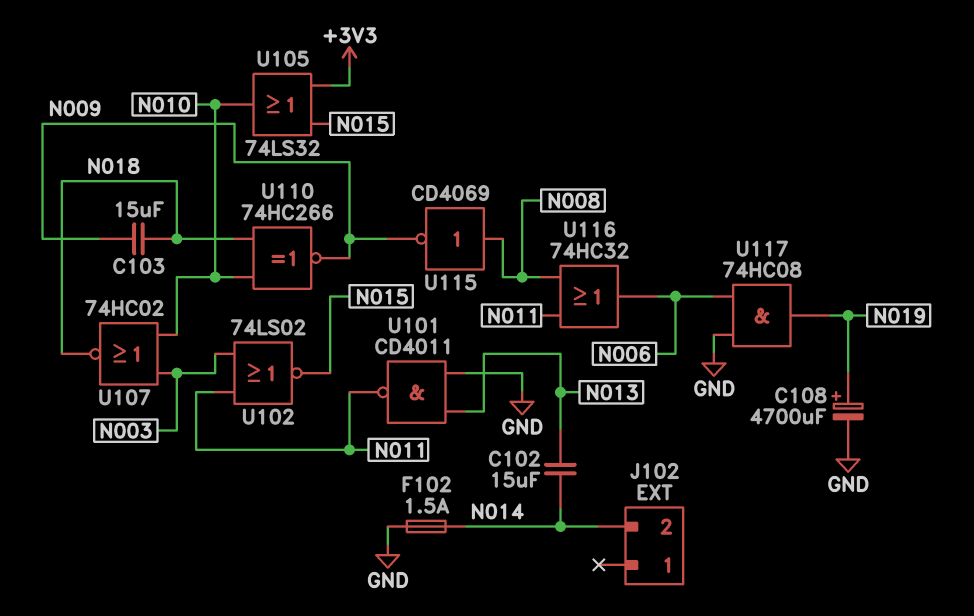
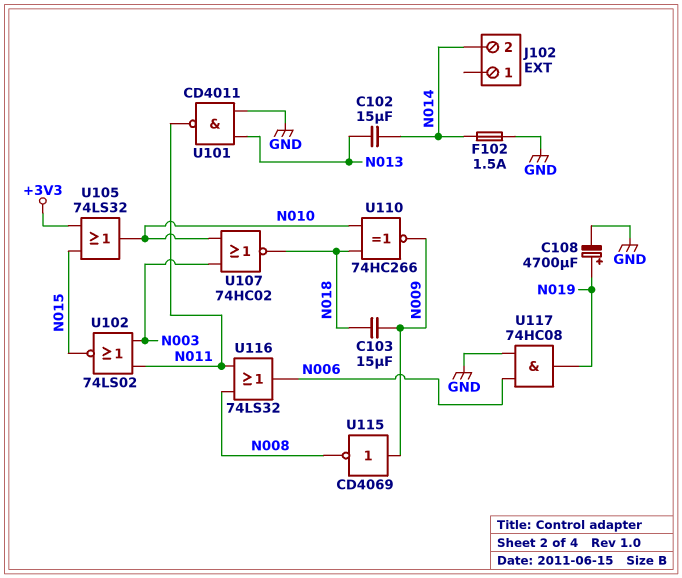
U115: NOT CD4069 (in N008, out N009) -> NOT CD4069 (in N009, out N008)
U116: OR 74HC32 (in N008, in N011, out N006) -> OR 74LS32 (in N008, in N011, out N006)

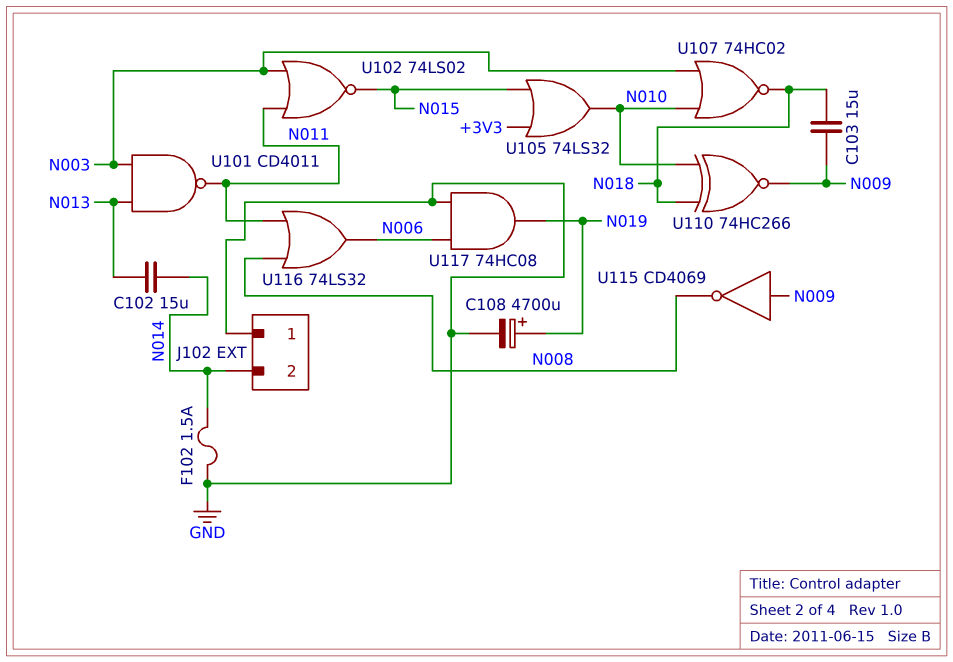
J102 pin 1: none -> GND
U101: NAND CD4011 (in GND, in N013, out N011) -> NAND CD4011 (in N003, in N013, out N011)

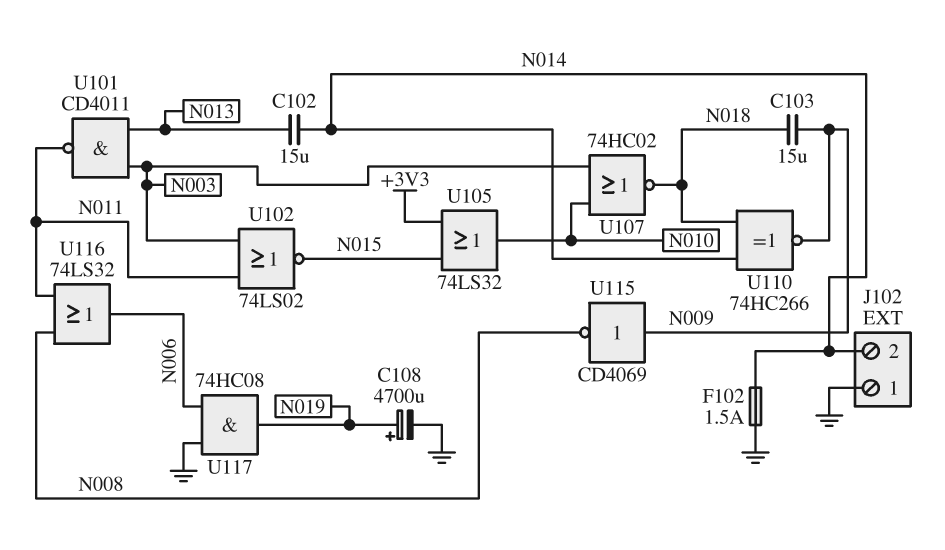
U110: XNOR 74HC266 (in N010, in N018, out N009) -> XNOR 74HC266 (in N014, in N018, out N009)

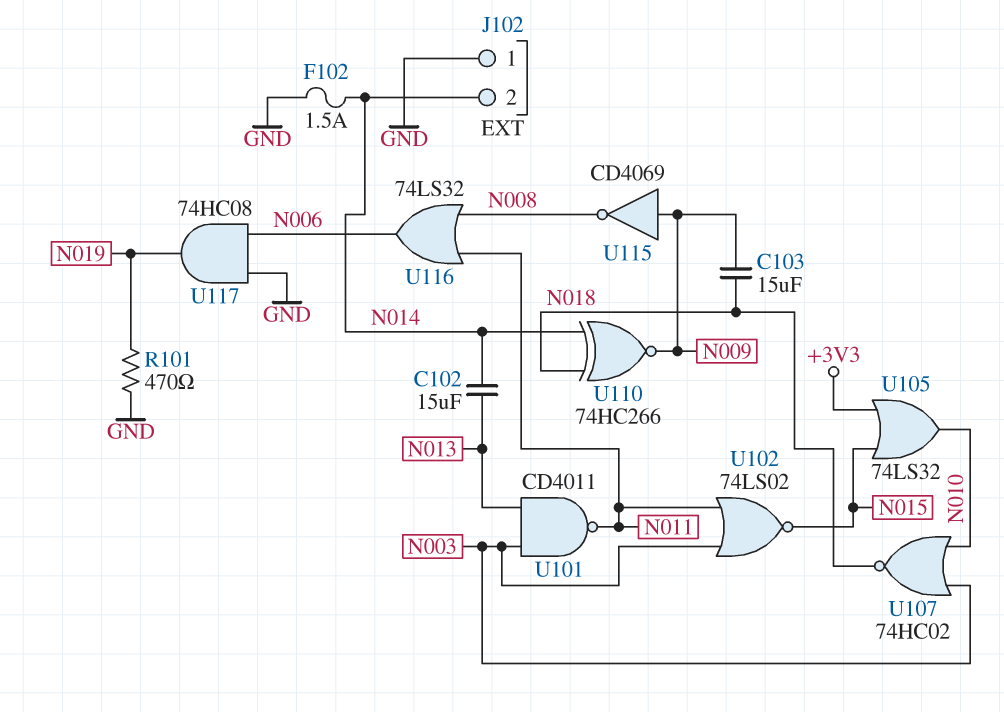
C108: 4700uF (plus N019, minus GND) -> none
R101: none -> 470 (GND, N019)

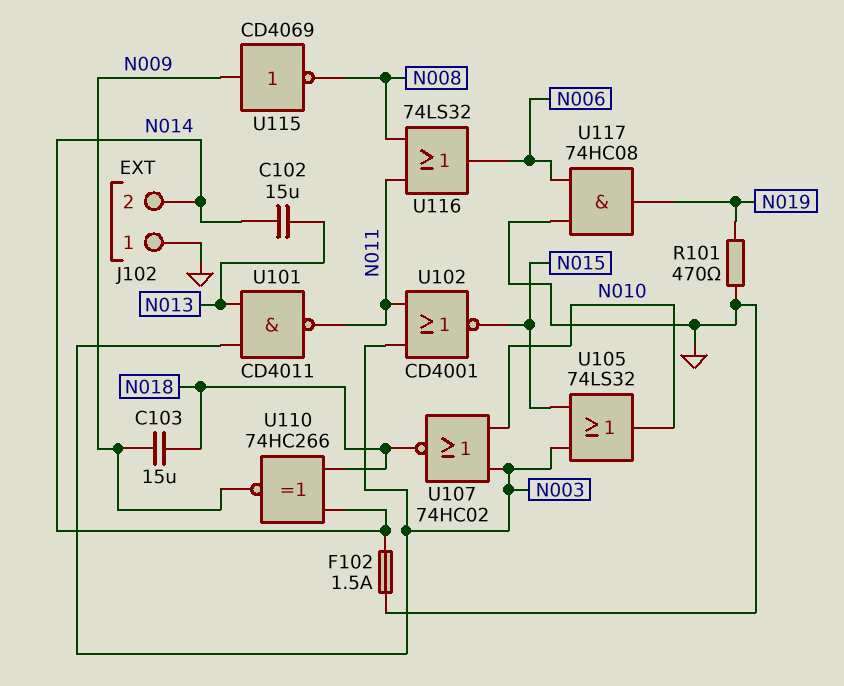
U102: NOR 74LS02 (in N003, in N011, out N015) -> NOR CD4001 (in N003, in N011, out N015)
U105: OR 74LS32 (in +3V3, in N015, out N010) -> OR 74LS32 (in N003, in N015, out N010)

